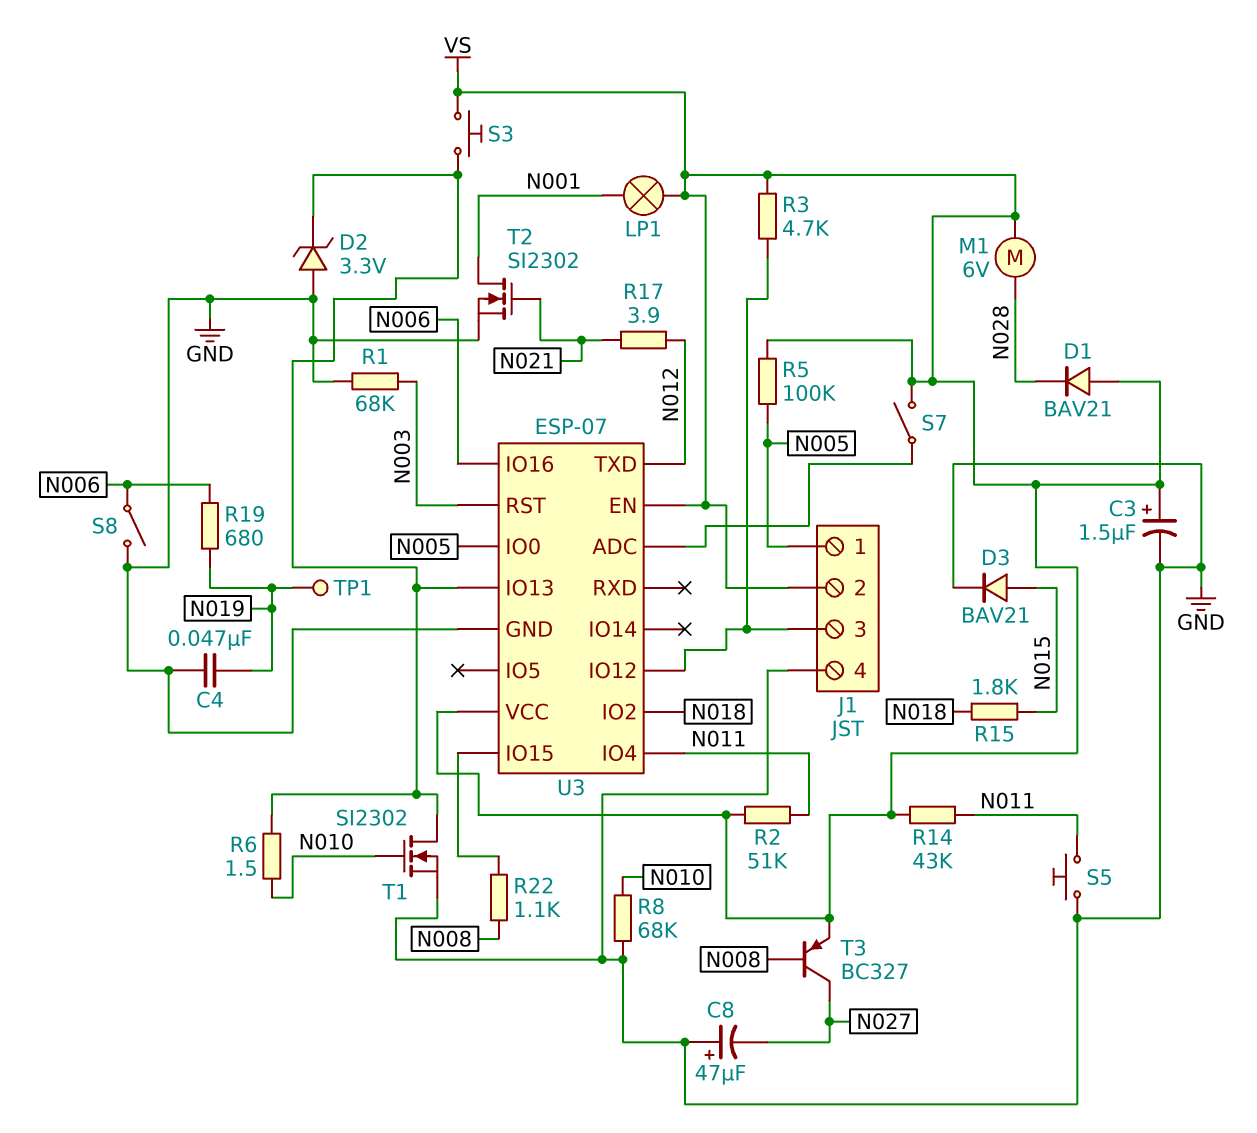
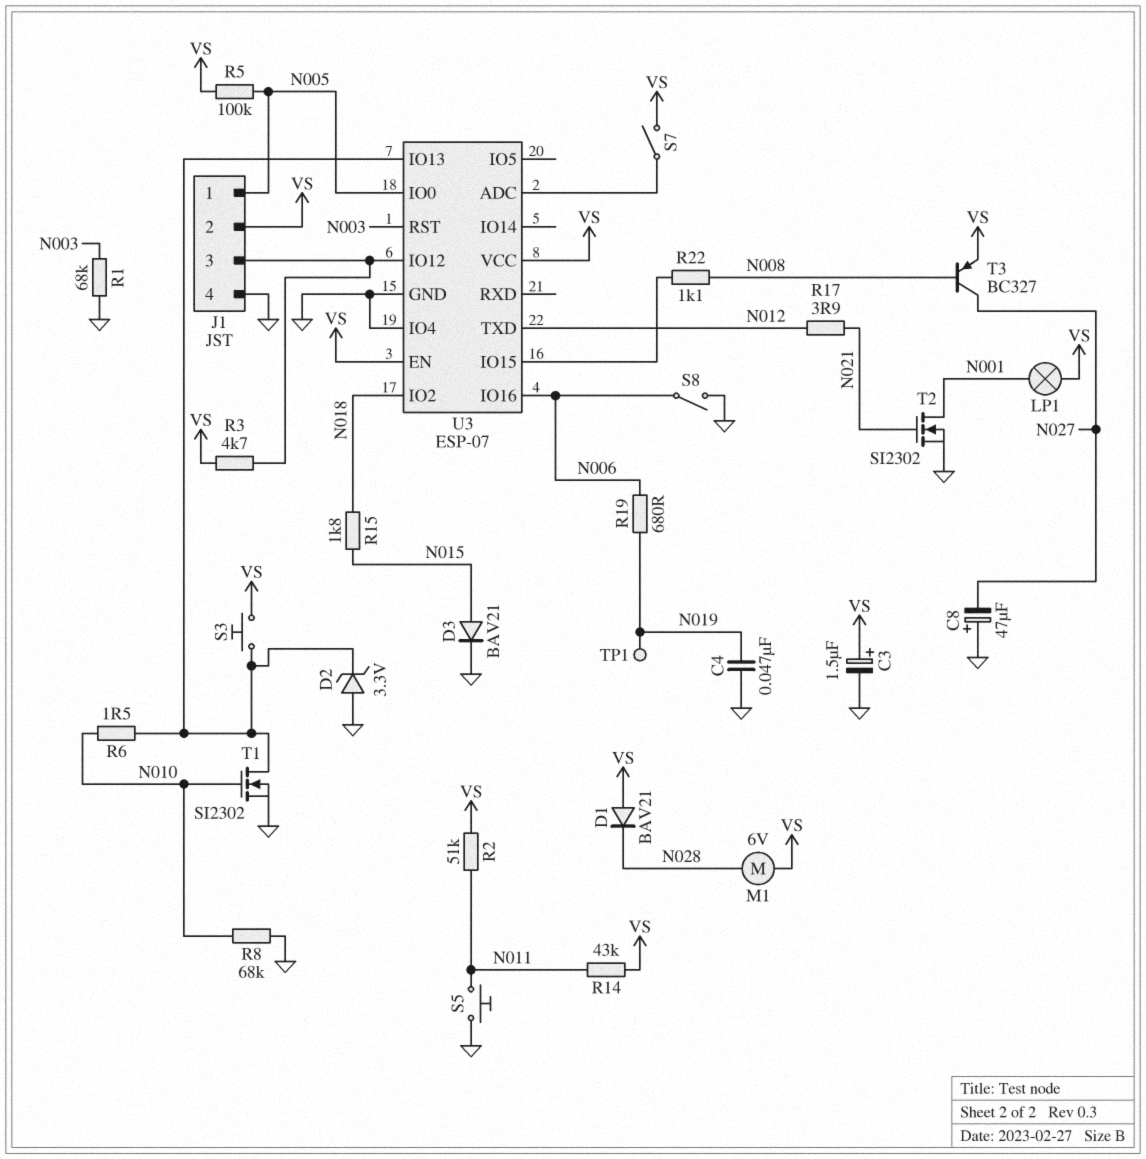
U3 pin IO4: N011 -> GND

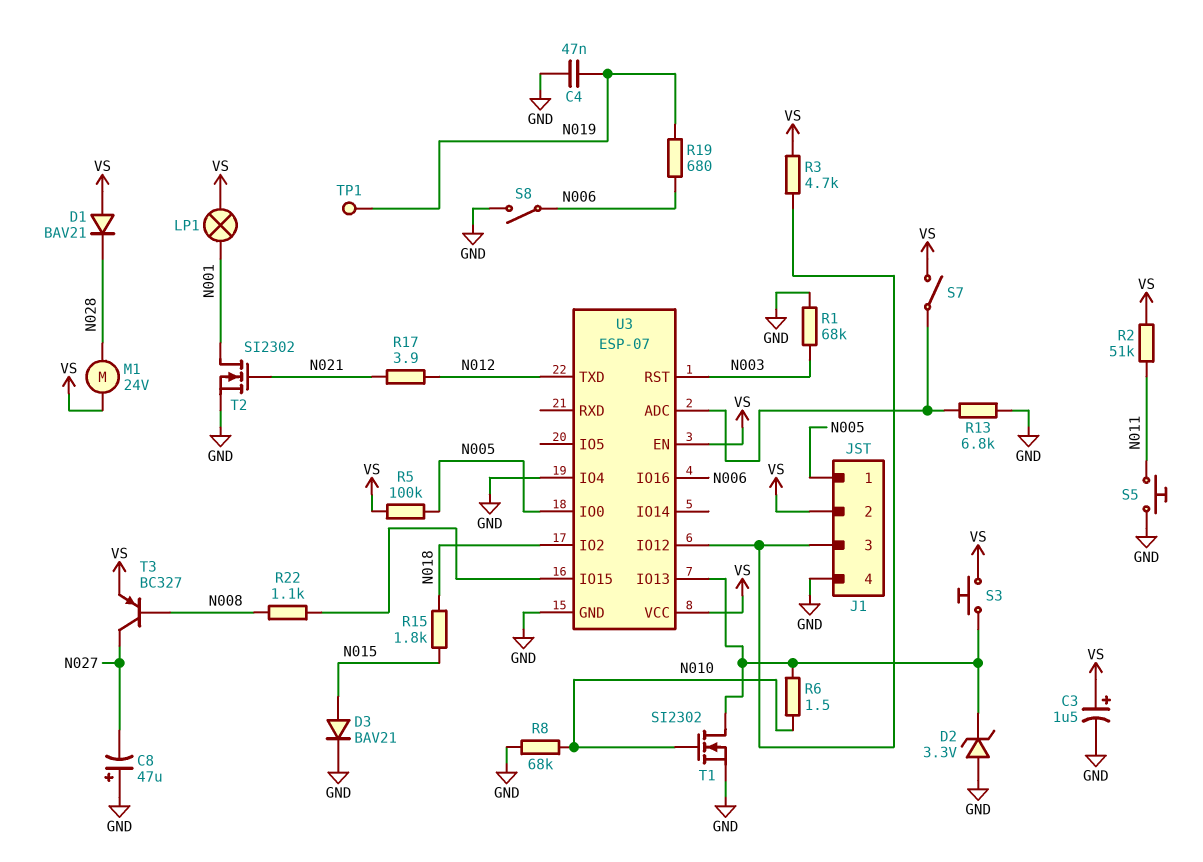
M1: motor 6V (N028, VS) -> motor 24V (N028, VS)
R13: none -> 6.8k (GND, U3/ADC)
R14: 43k (N011, VS) -> none

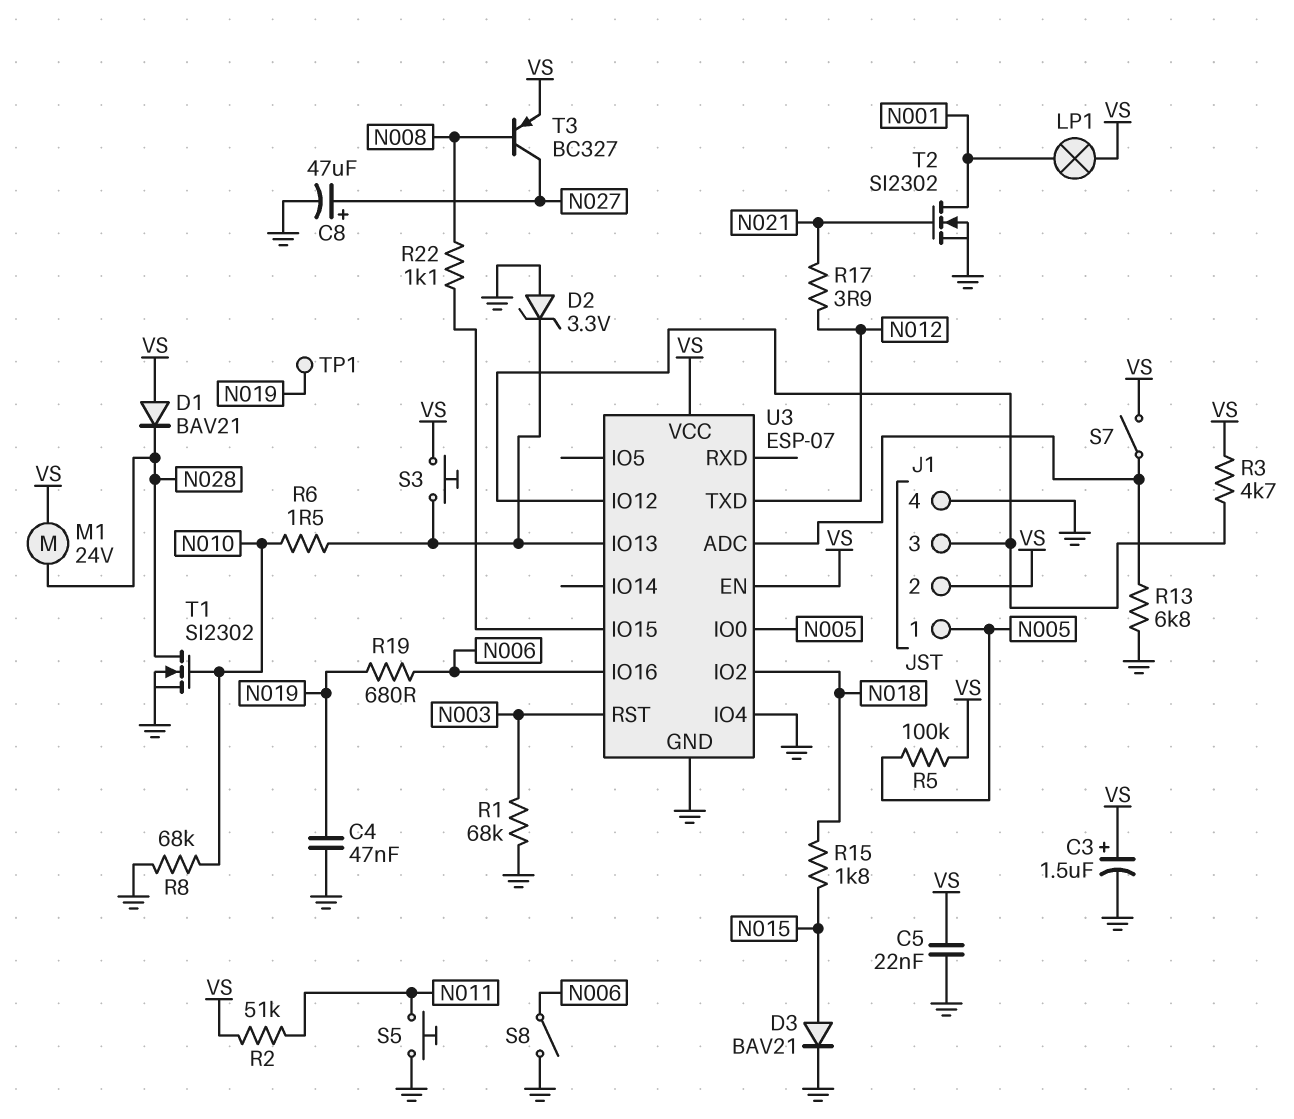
C5: none -> 22nF (GND, VS)
C8: 47uF (plus GND, minus N027) -> 47uF (plus N027, minus GND)
T1: NMOS SI2302 (G N010, D U3/IO13, S GND) -> NMOS SI2302 (G N010, D N028, S GND)

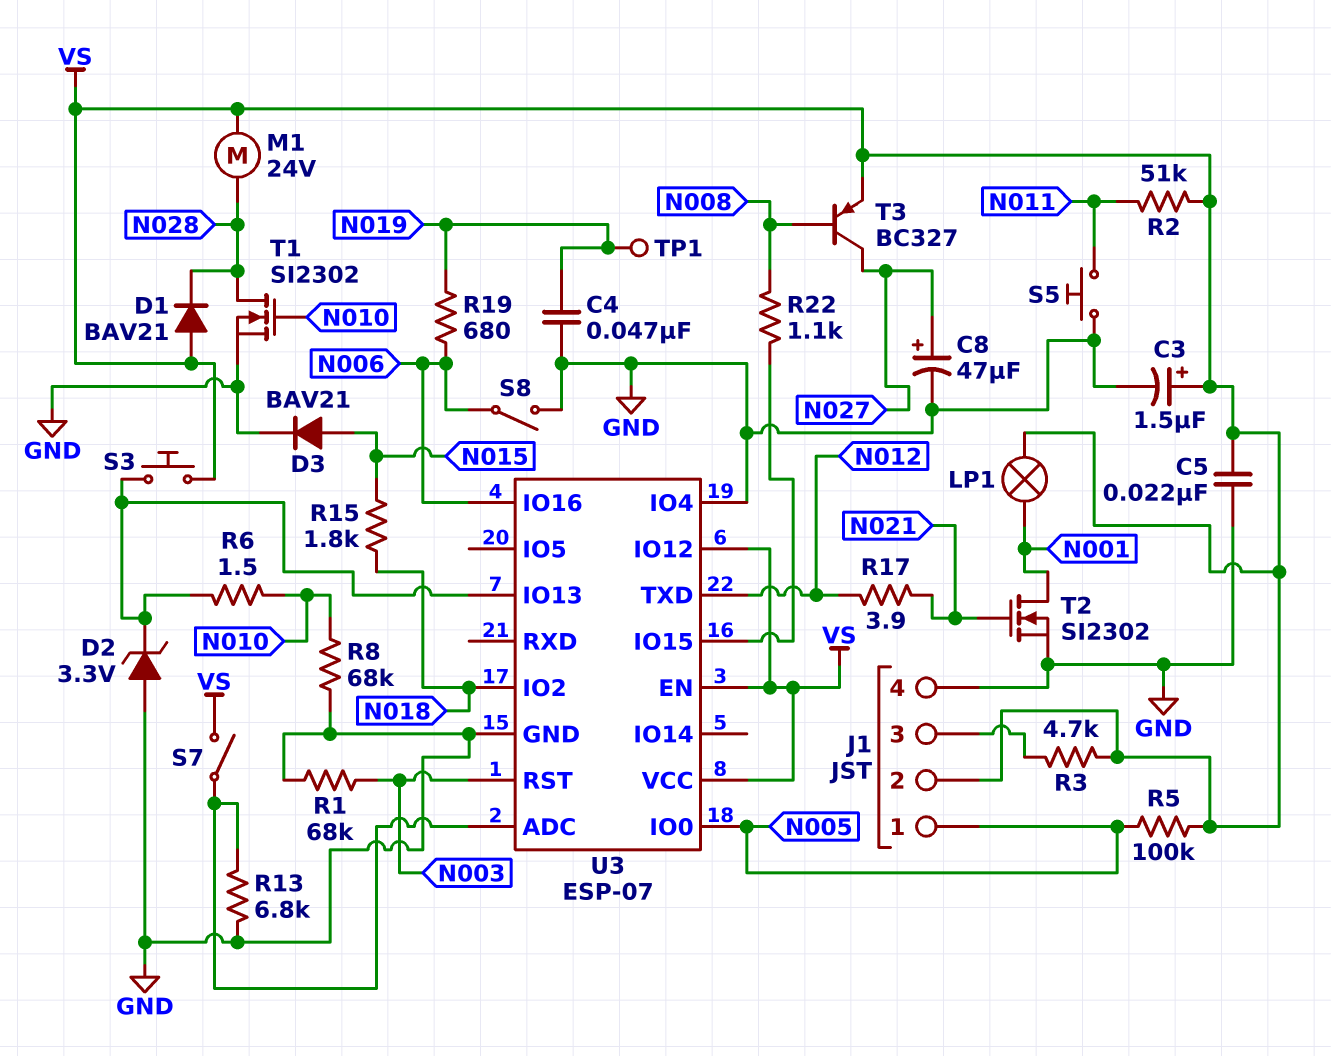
U3 pin IO12: J1/3 -> VS

